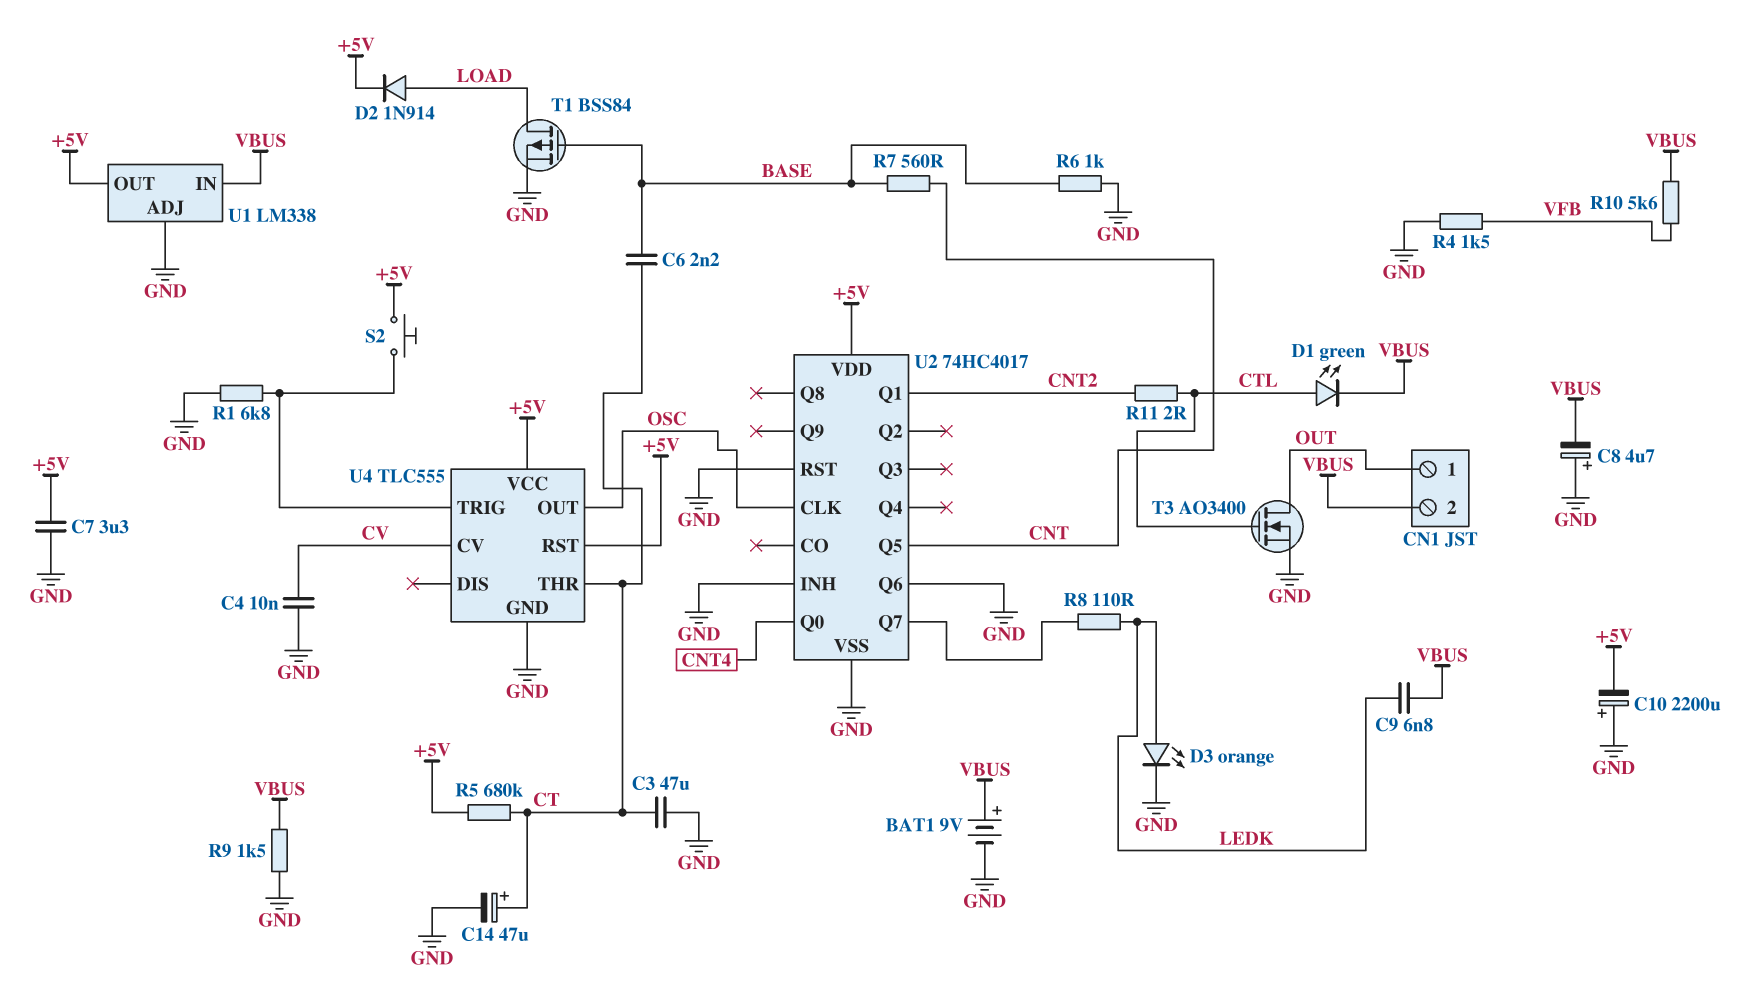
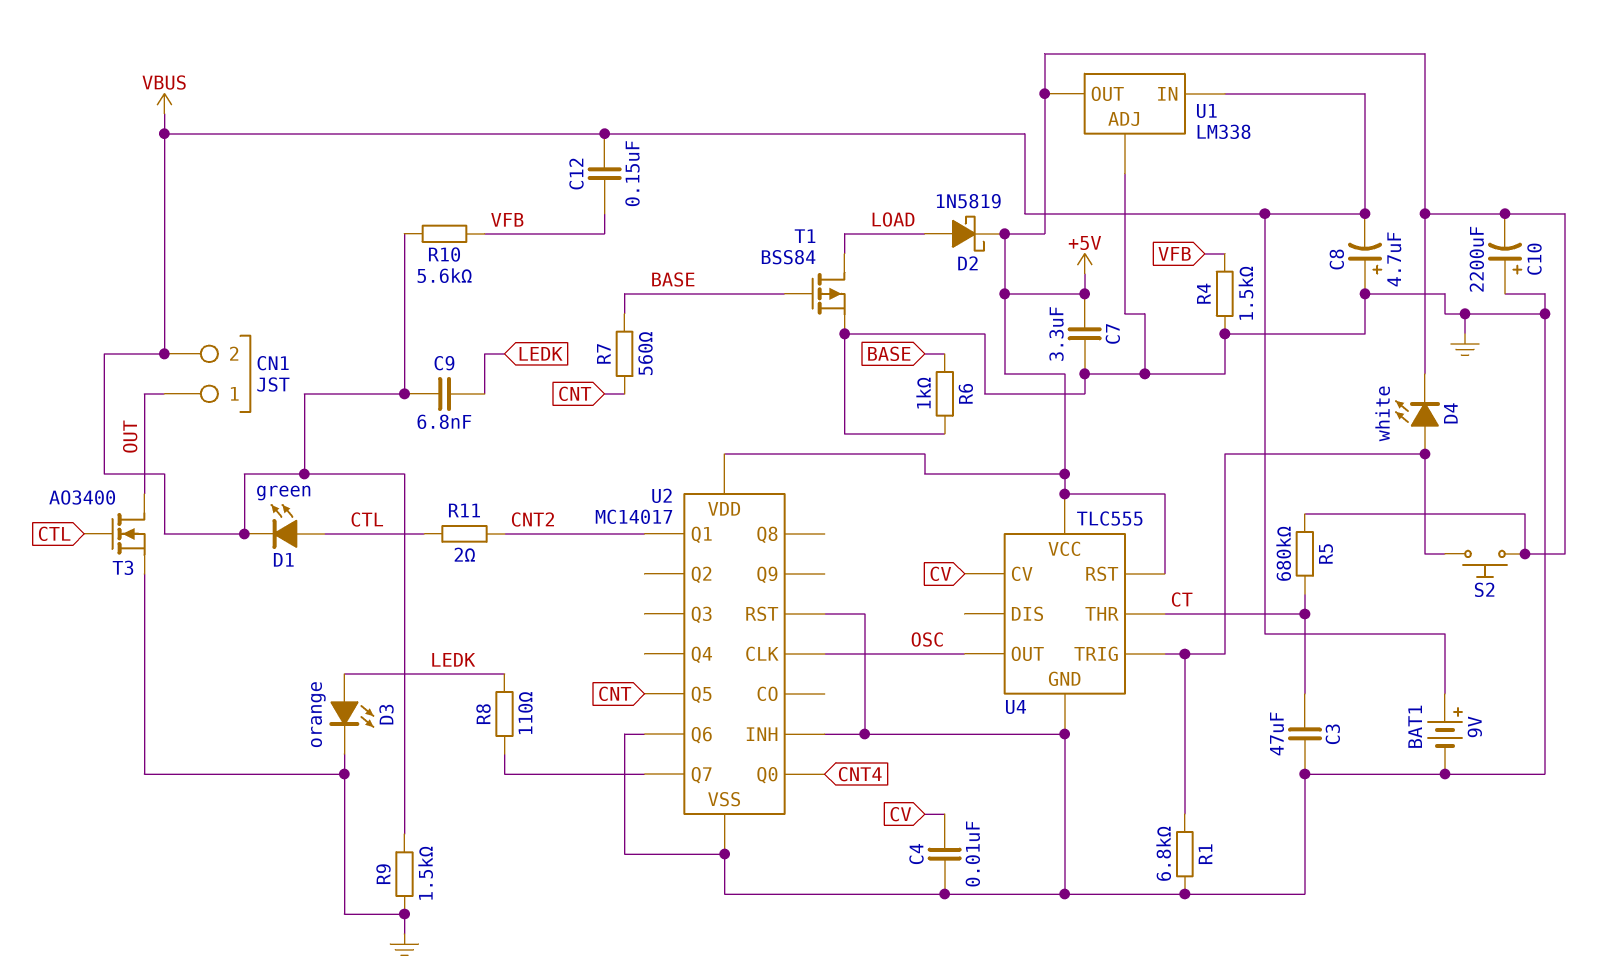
C6: 2.2nF (BASE, CT) -> none
C12: none -> 150nF (VBUS, VFB)
C14: 47uF (plus CT, minus GND) -> none
D2: diode 1N914 (A LOAD, K +5V) -> schottky 1N5819 (A LOAD, K +5V)
D4: none -> LED white (A U4/TRIG, K +5V)
U2: 74HC4017 -> MC14017

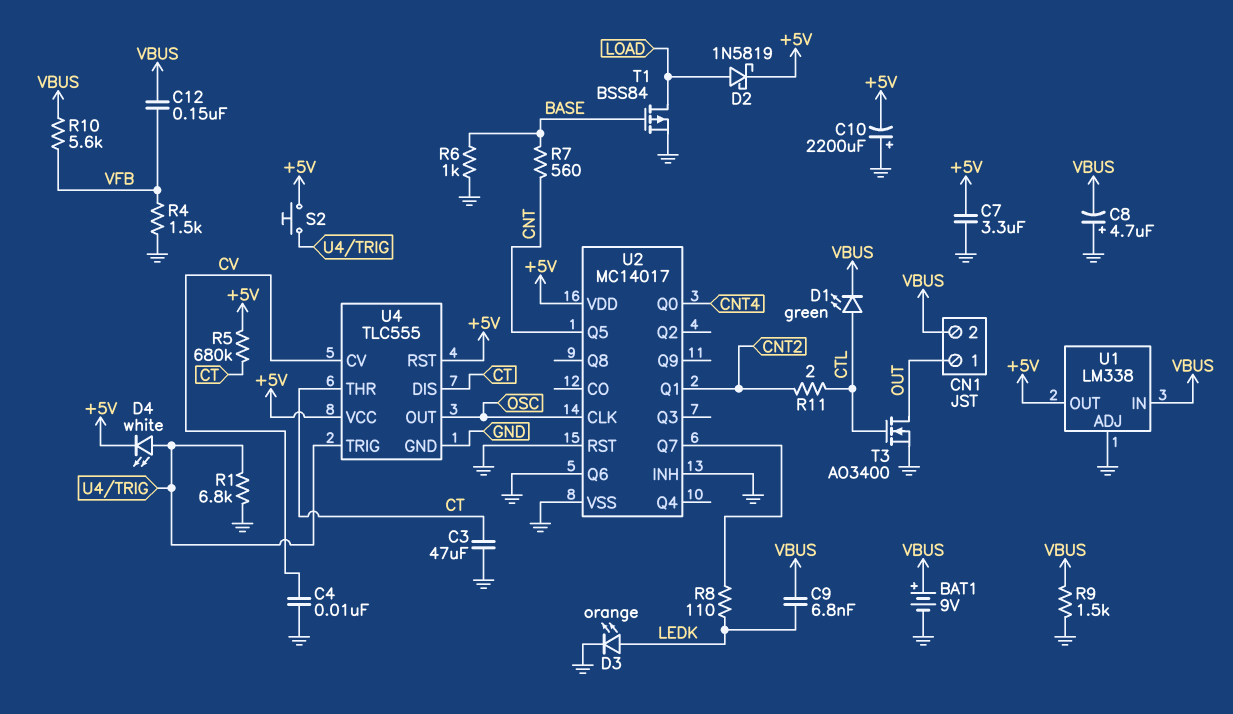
U4 pin DIS: none -> CT

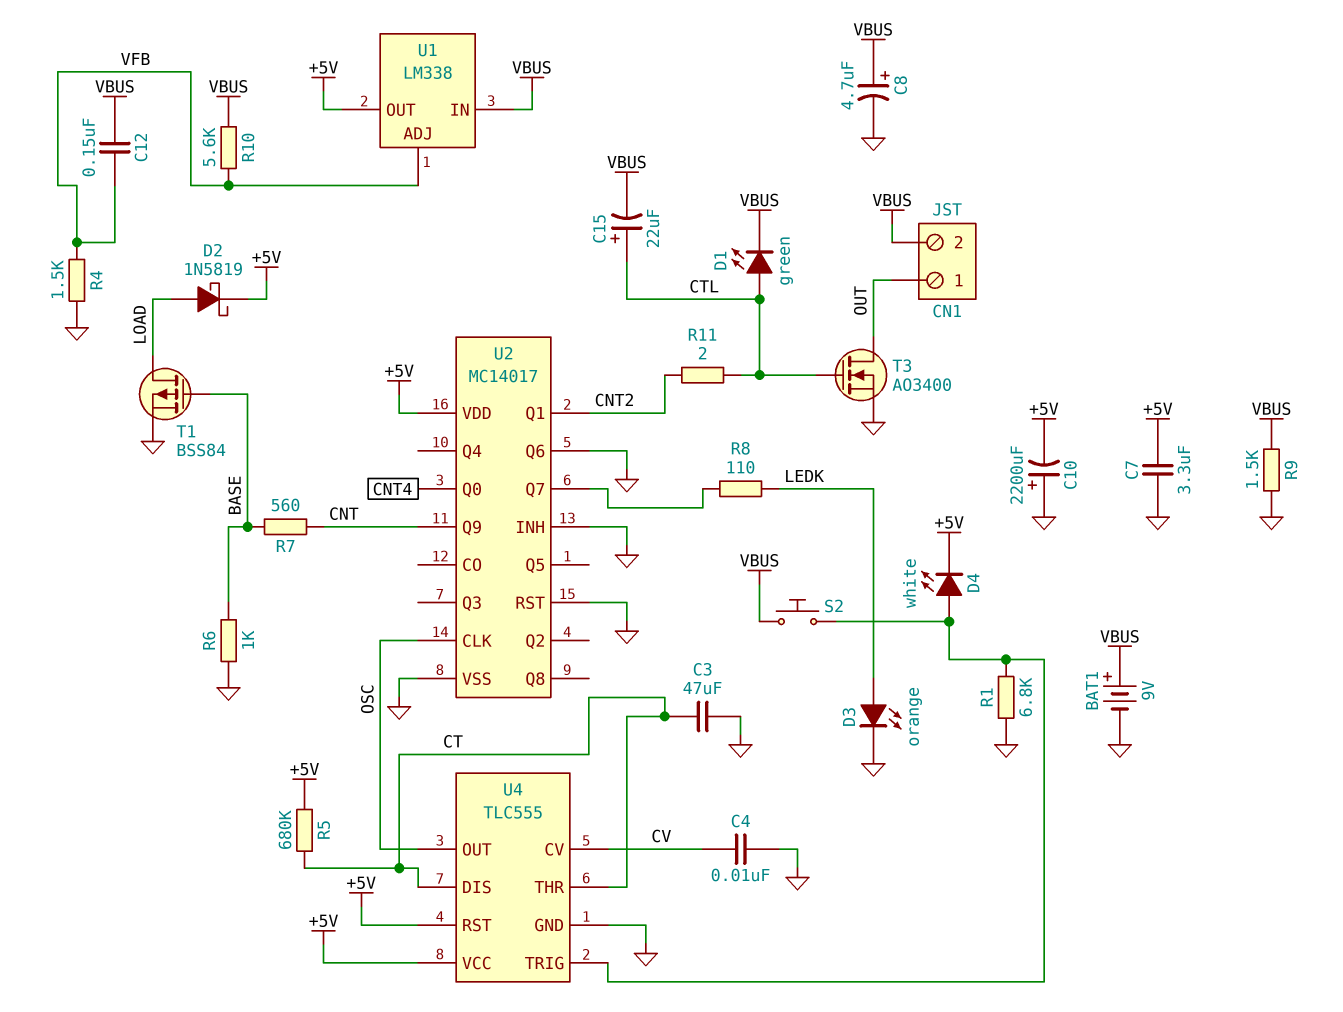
C8: 4.7uF (plus GND, minus VBUS) -> 4.7uF (plus VBUS, minus GND)
C9: 6.8nF (LEDK, VBUS) -> none
C15: none -> 22uF (plus CTL, minus VBUS)
S2: button (+5V, U4/TRIG) -> button (U4/TRIG, VBUS)
U1 pin ADJ: GND -> VFB
U2 pin Q5: CNT -> none
U2 pin Q9: none -> CNT

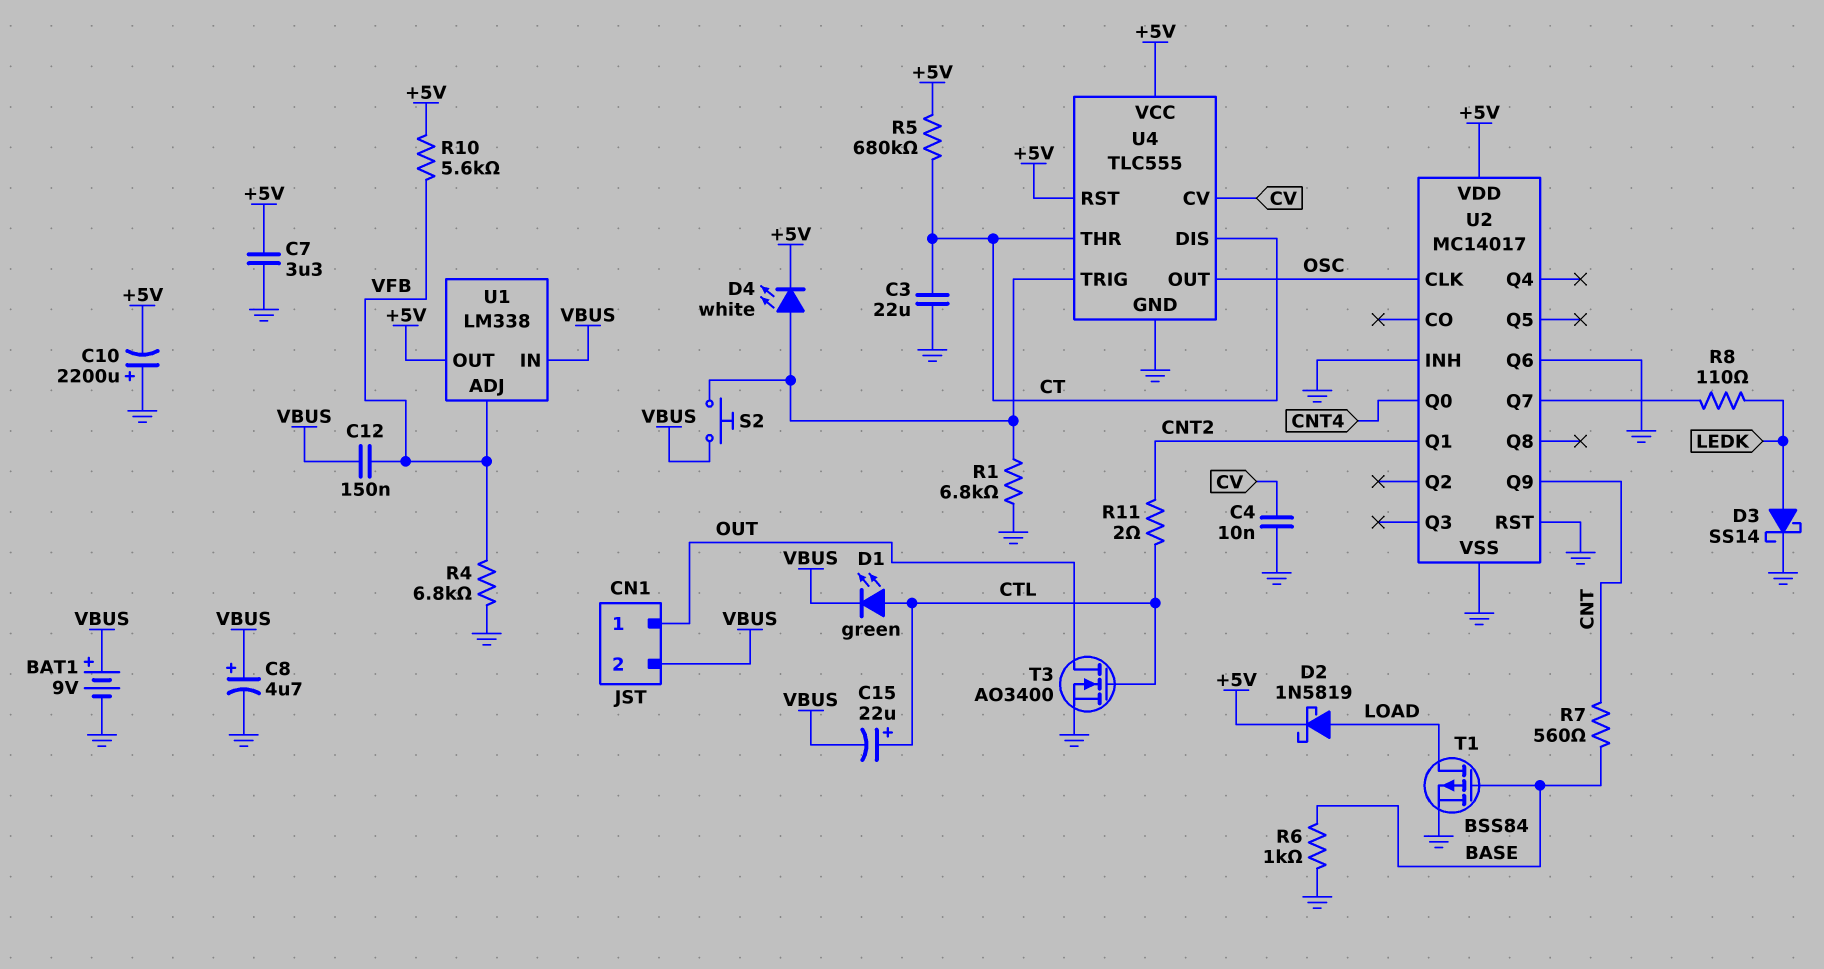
C3: 47uF (CT, GND) -> 22uF (CT, GND)
D3: LED orange (A LEDK, K GND) -> schottky SS14 (A LEDK, K GND)
R4: 1.5k (GND, VFB) -> 6.8k (GND, VFB)
R9: 1.5k (GND, VBUS) -> none
R10: 5.6k (VBUS, VFB) -> 5.6k (+5V, VFB)

